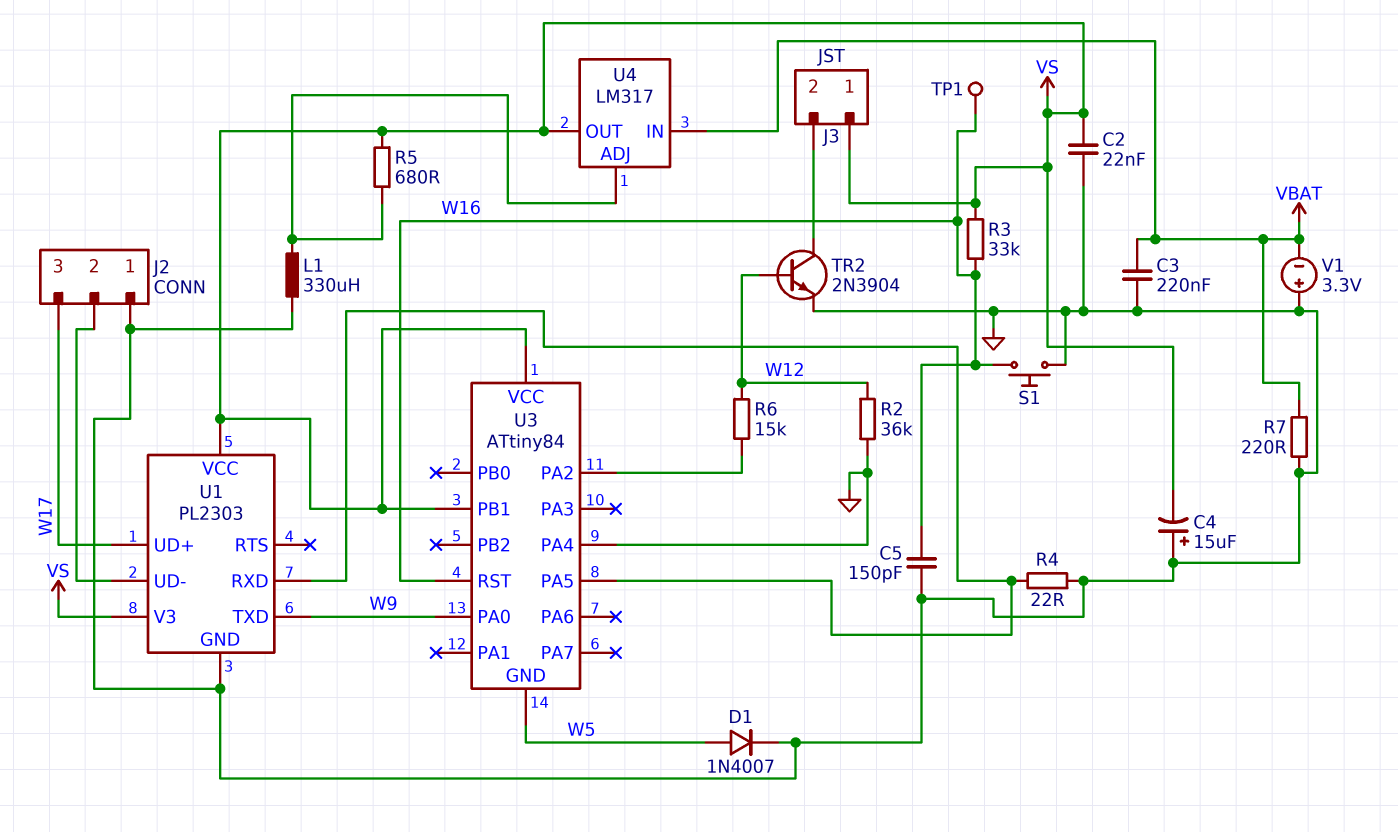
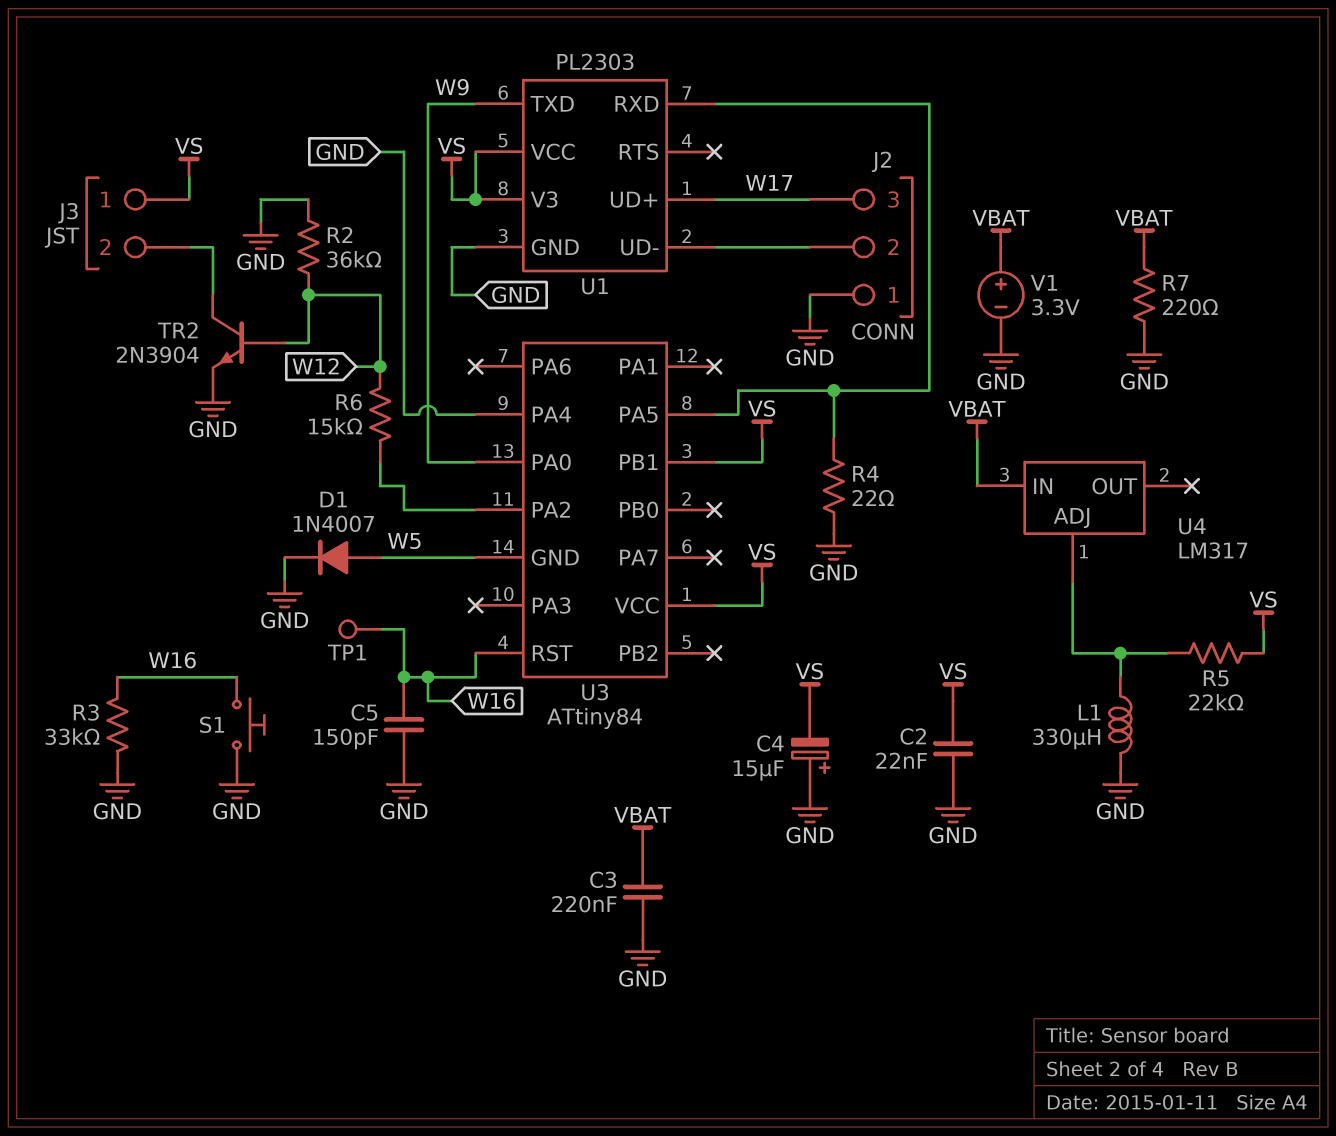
R3: 33k (VS, W16) -> 33k (GND, W16)
R5: 680 (U4/ADJ, VS) -> 22k (U4/ADJ, VS)
U4 pin OUT: VS -> none
V1: 3.3V (plus GND, minus VBAT) -> 3.3V (plus VBAT, minus GND)

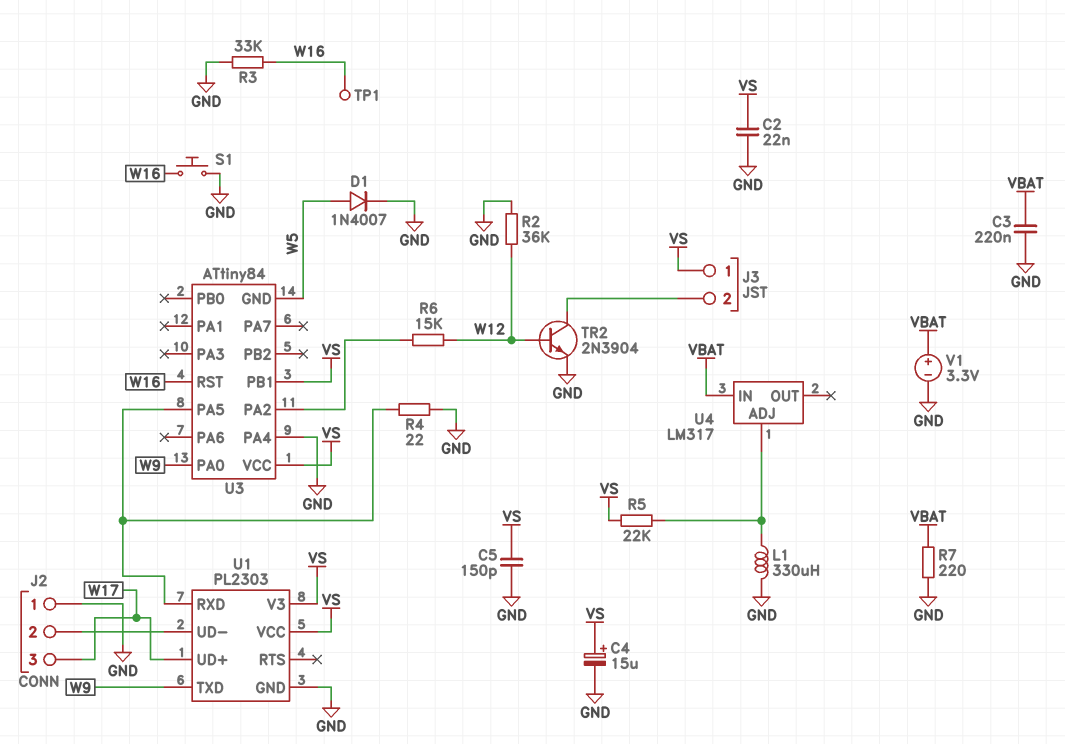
C4: 15uF (plus GND, minus VS) -> 15uF (plus VS, minus GND)
C5: 150pF (GND, W16) -> 150pF (GND, VS)

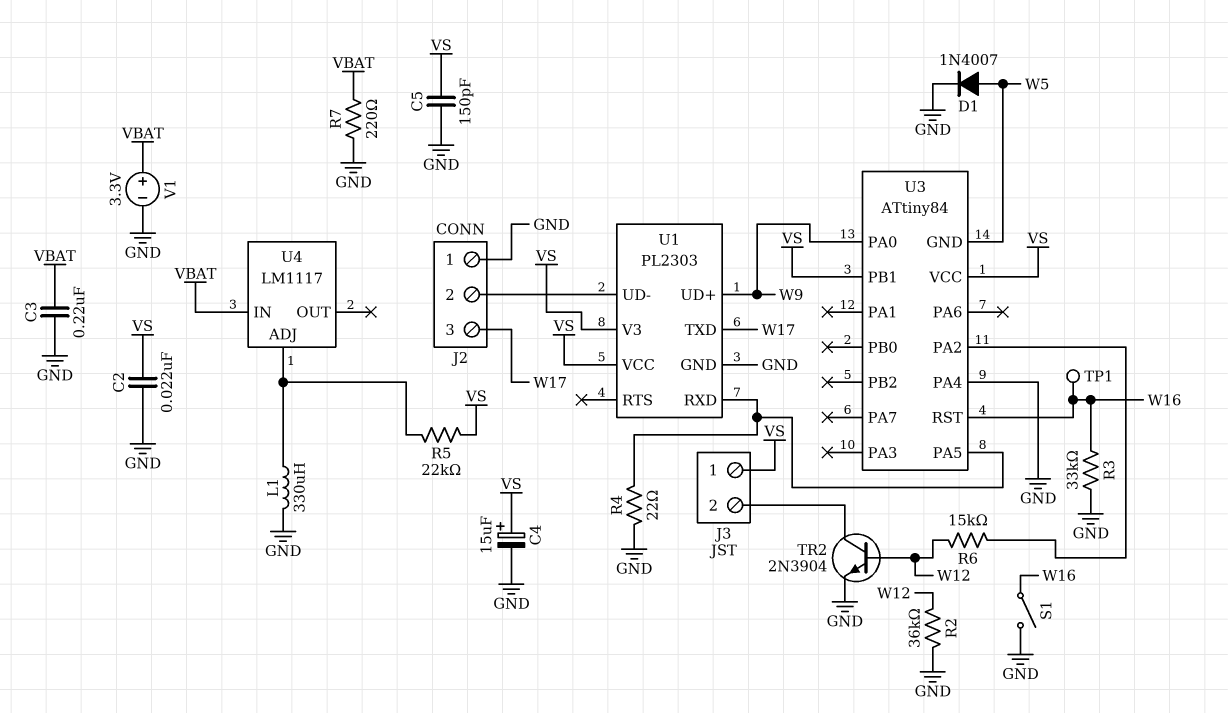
S1: button (GND, W16) -> switch (GND, W16)
U1 pin TXD: W9 -> W17
U1 pin UD+: W17 -> W9
U4: LM317 -> LM1117

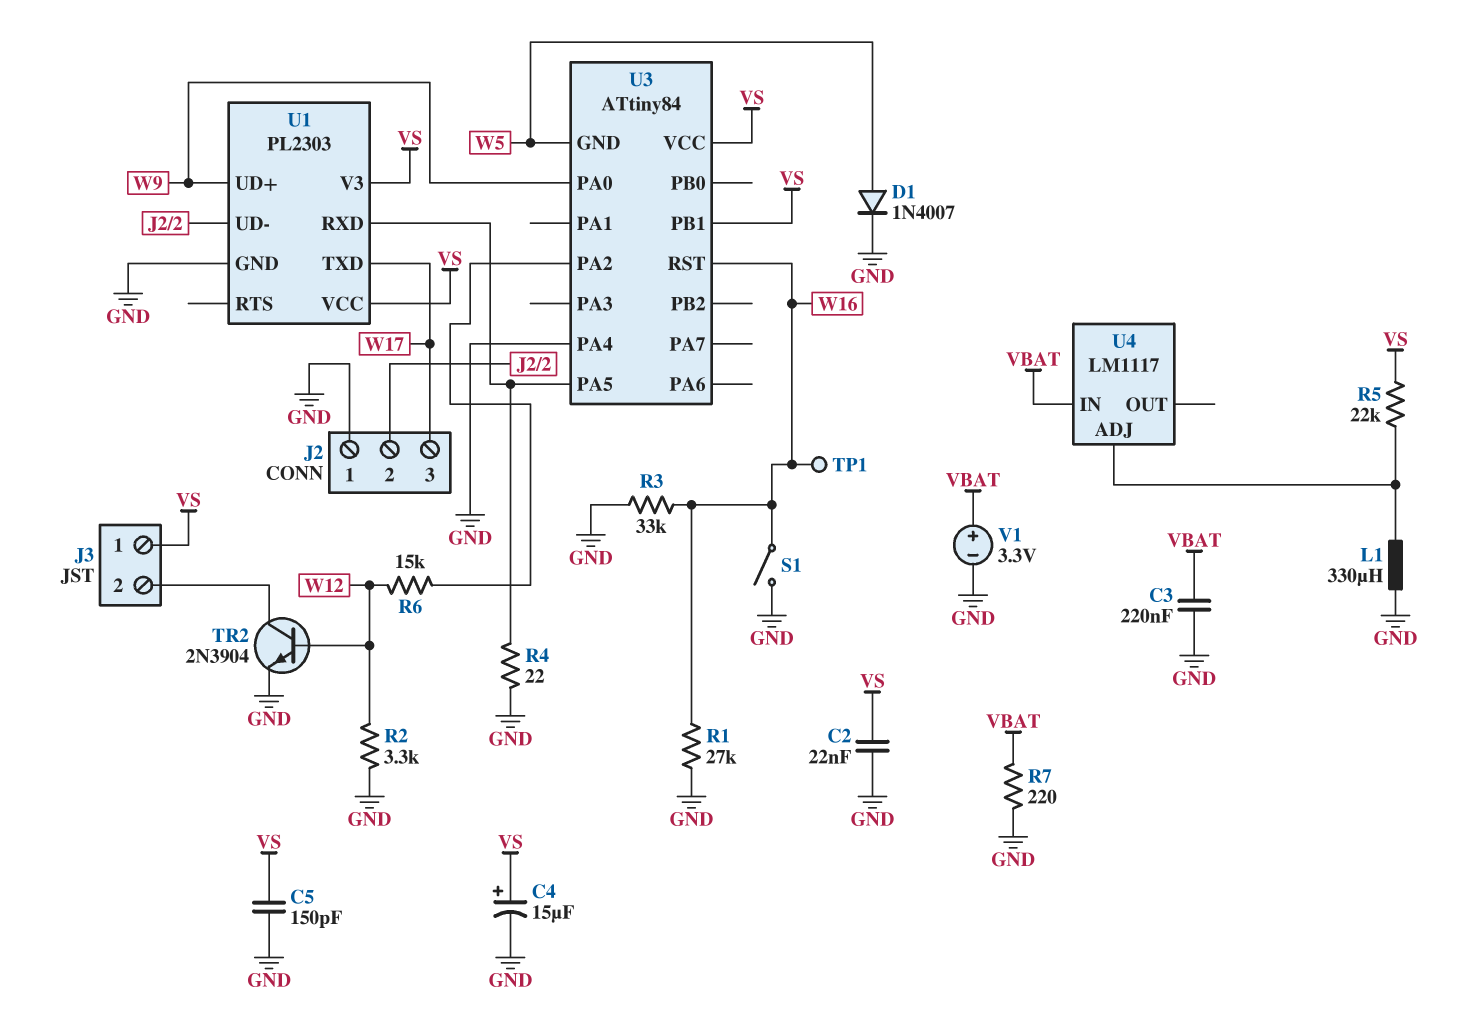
R1: none -> 27k (GND, W16)
R2: 36k (GND, W12) -> 3.3k (GND, W12)

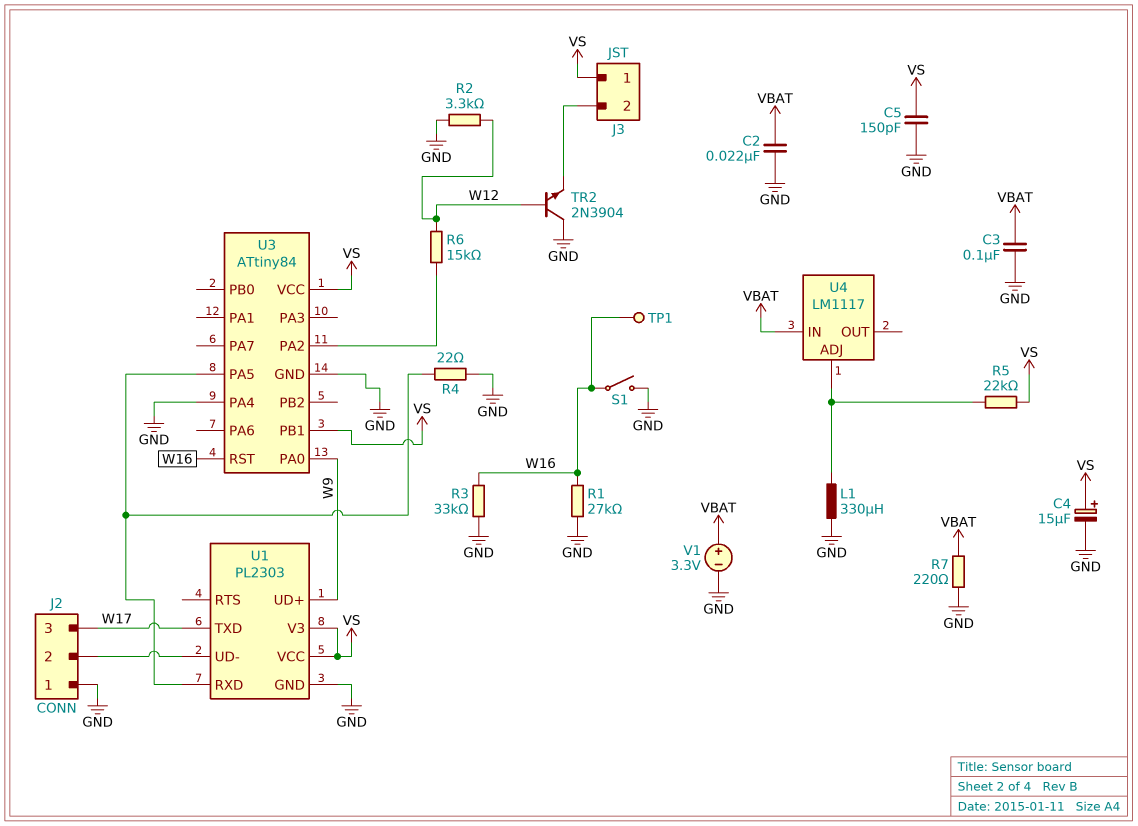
C2: 22nF (GND, VS) -> 22nF (GND, VBAT)
C3: 220nF (GND, VBAT) -> 100nF (GND, VBAT)
D1: diode 1N4007 (A W5, K GND) -> none
TR2: NPN 2N3904 (B W12, C J3/2, E GND) -> NPN 2N3904 (B W12, C GND, E J3/2)
U3 pin GND: W5 -> GND

